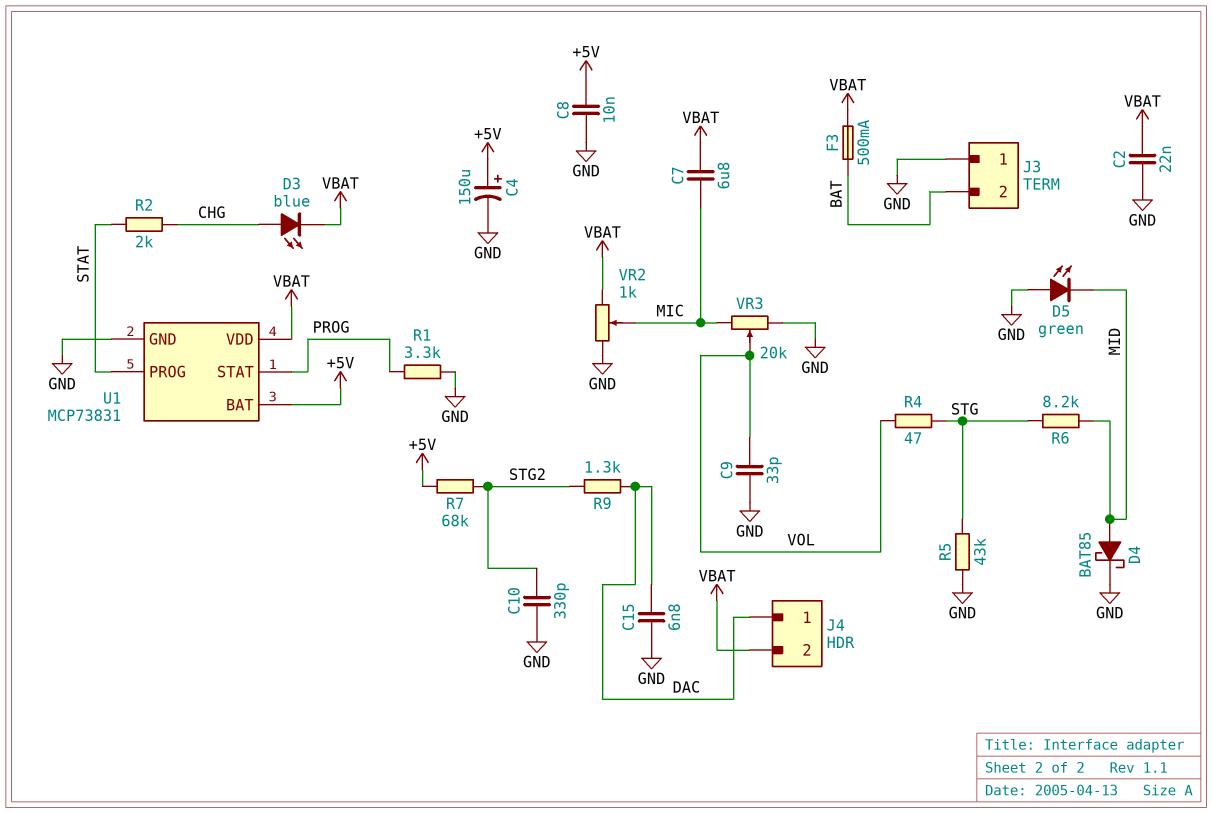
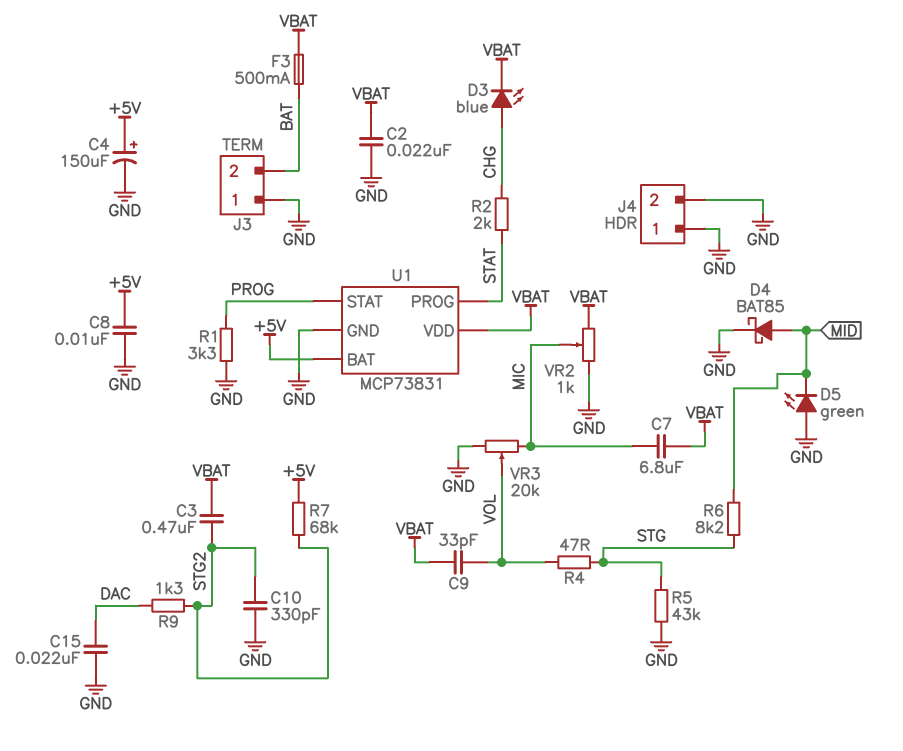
C3: none -> 470nF (STG2, VBAT)
C9: 33pF (GND, VOL) -> 33pF (VBAT, VOL)
C15: 6.8nF (DAC, GND) -> 22nF (DAC, GND)
J4 pin 1: DAC -> GND
J4 pin 2: VBAT -> GND

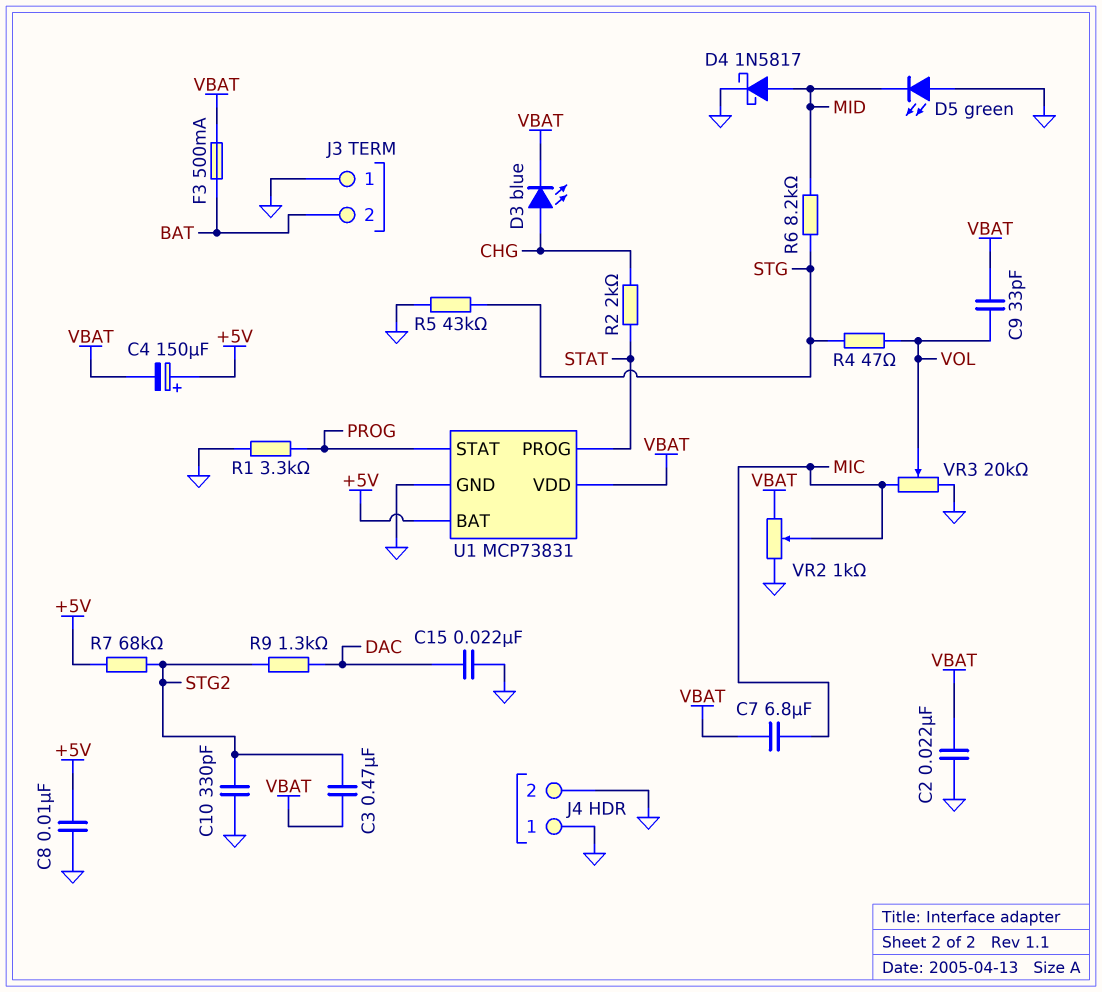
C4: 150uF (plus +5V, minus GND) -> 150uF (plus +5V, minus VBAT)
D4: schottky BAT85 (A MID, K GND) -> schottky 1N5817 (A MID, K GND)

